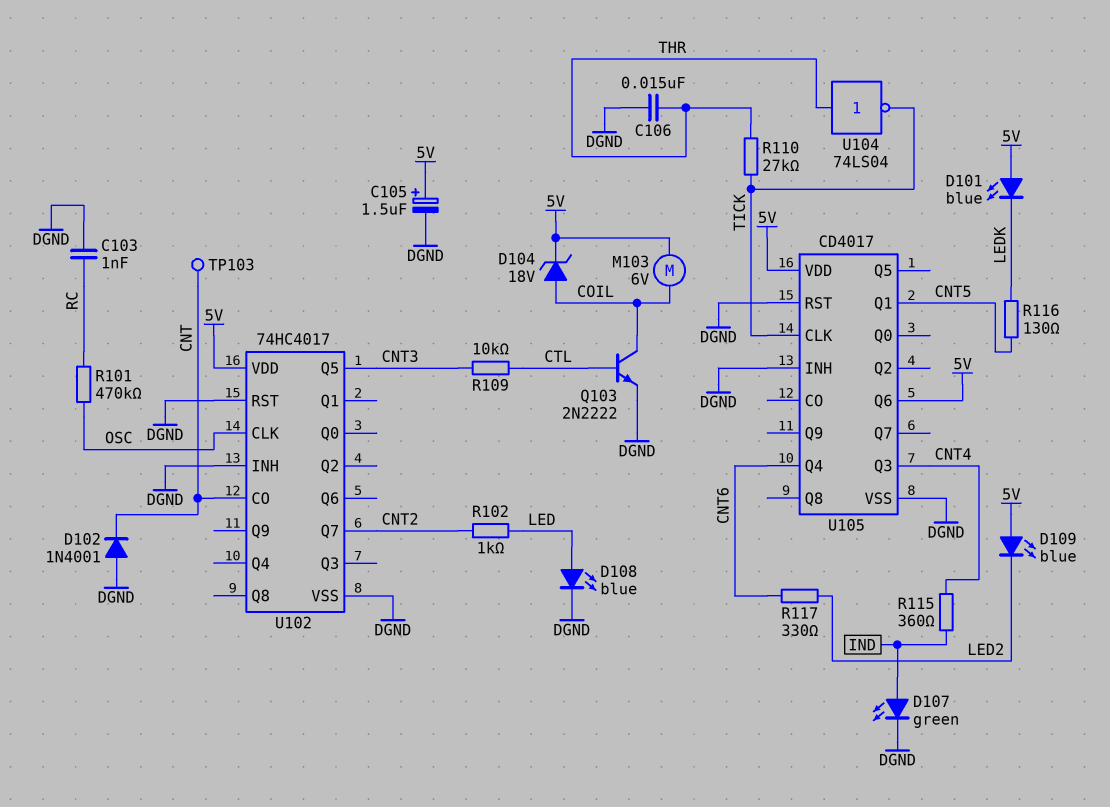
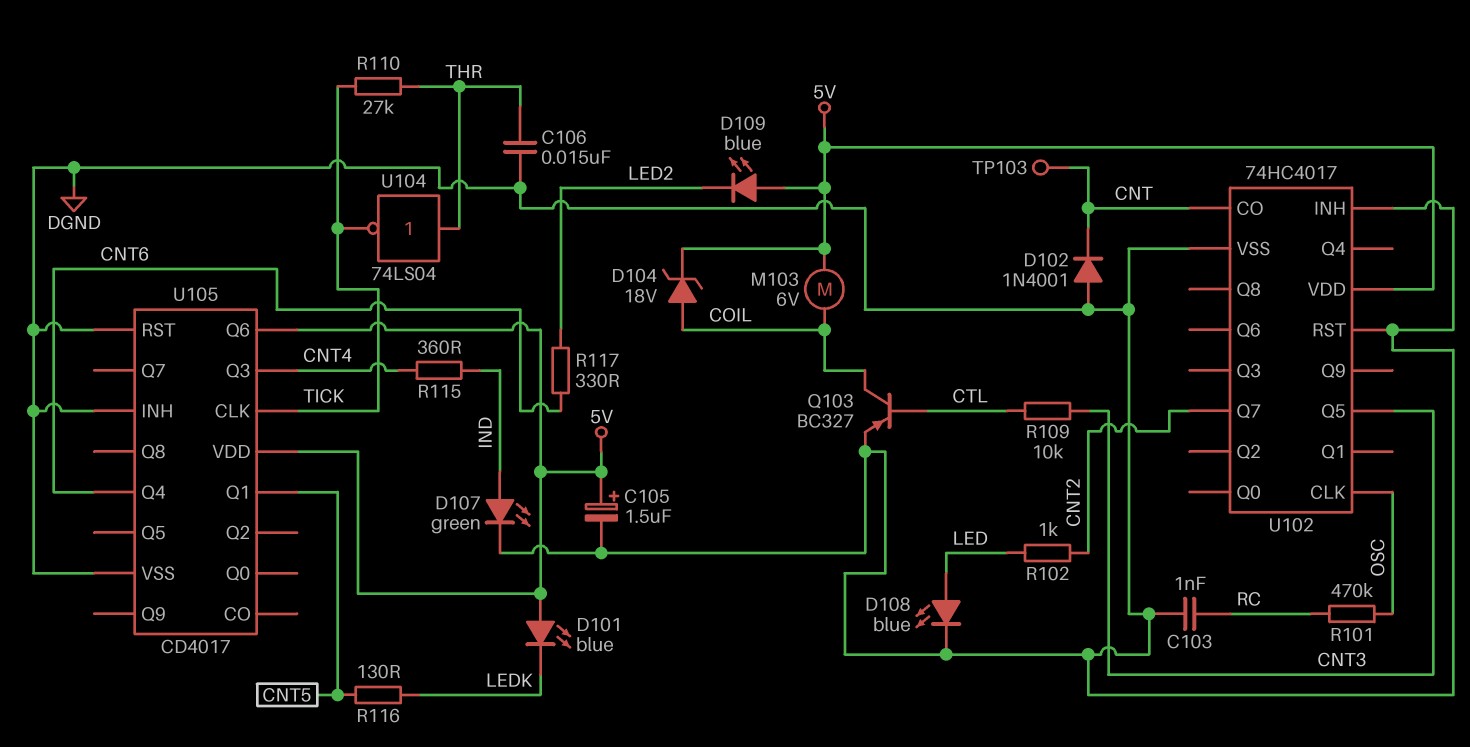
Q103: NPN 2N2222 (B CTL, C COIL, E DGND) -> PNP BC327 (B CTL, C COIL, E DGND)

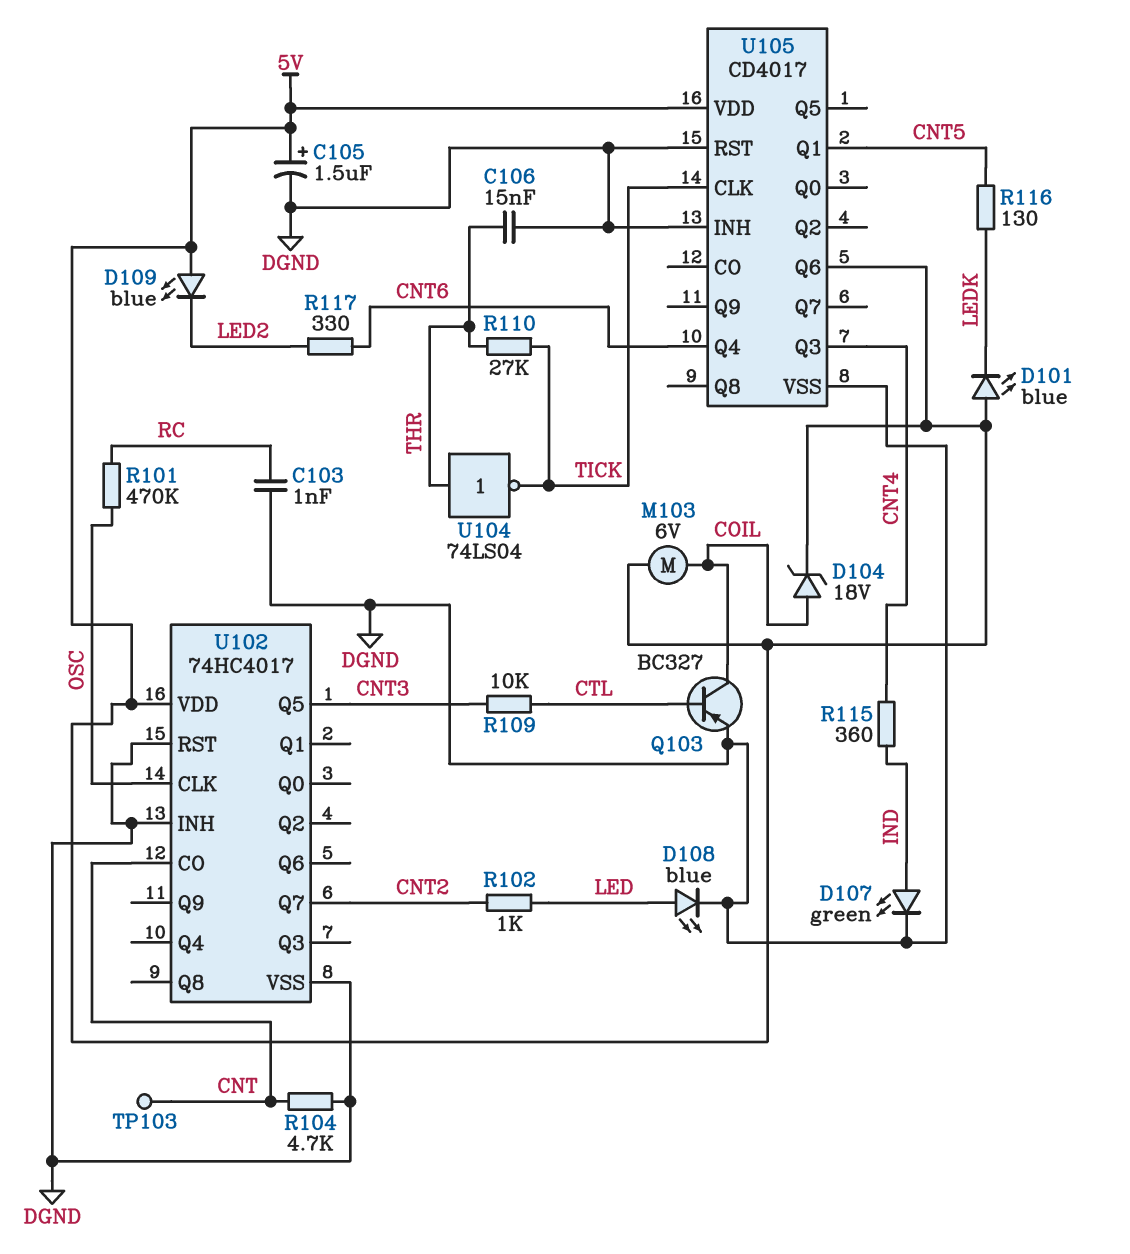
D102: diode 1N4001 (A DGND, K CNT) -> none
R104: none -> 4.7k (CNT, DGND)

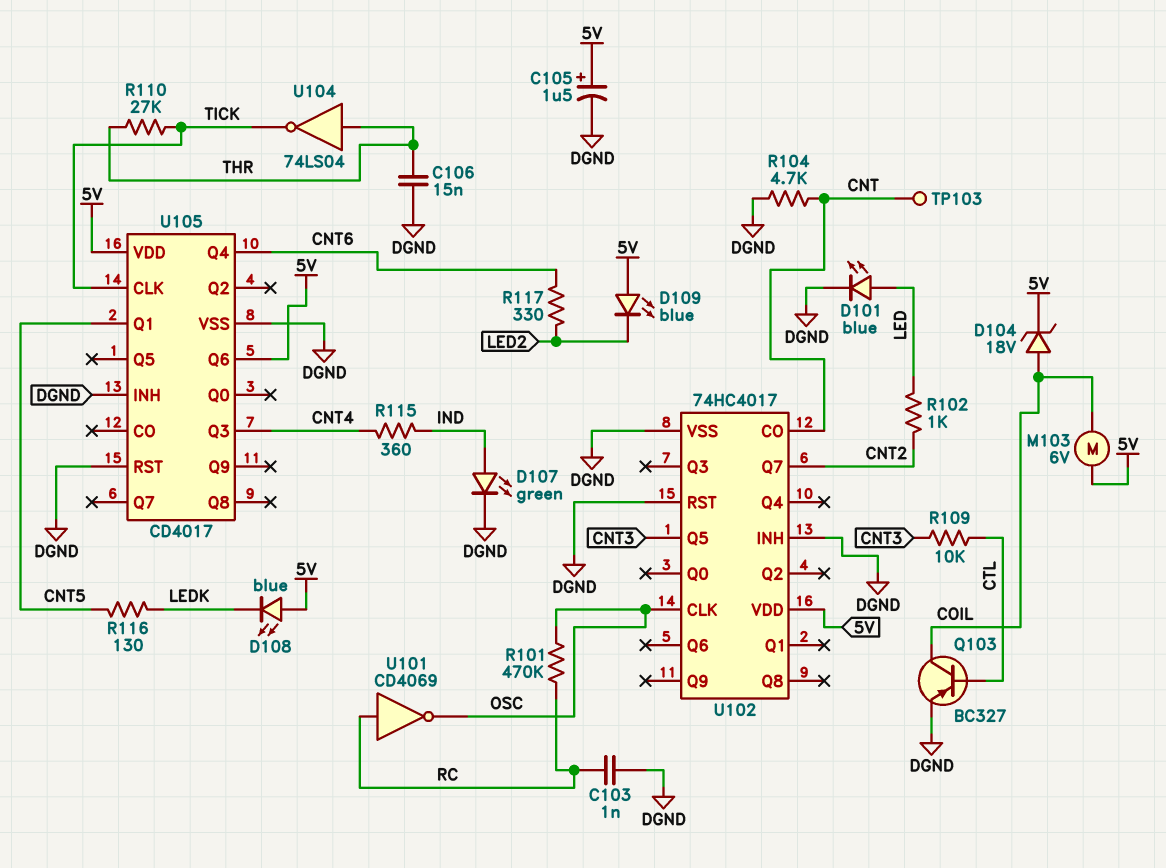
D101: LED blue (A 5V, K LEDK) -> LED blue (A LED, K DGND)
D108: LED blue (A LED, K DGND) -> LED blue (A 5V, K LEDK)
U101: none -> NOT CD4069 (in RC, out OSC)

